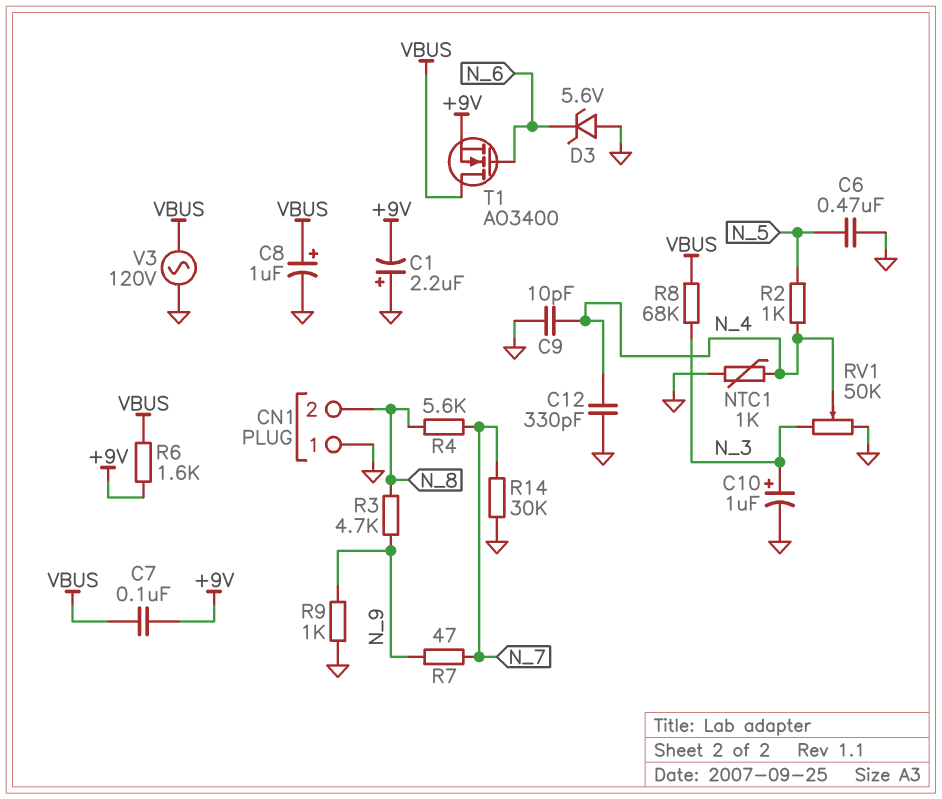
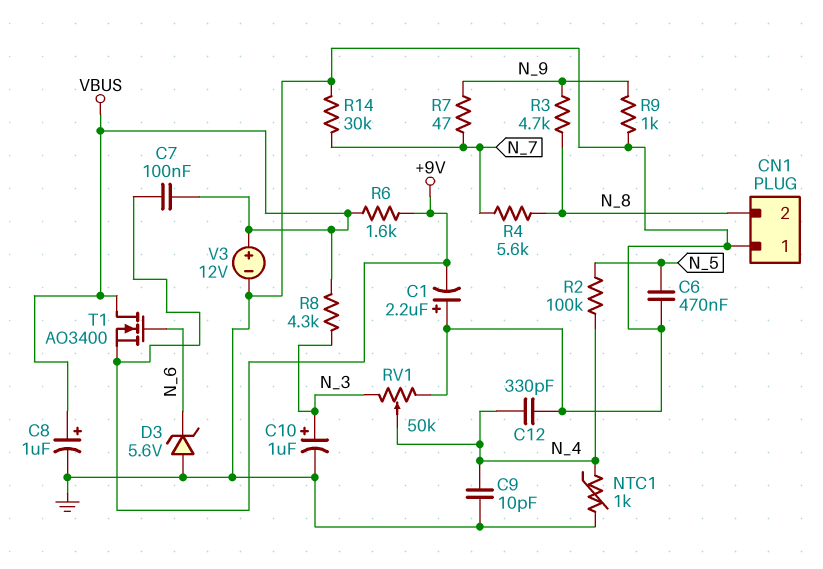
R2: 1k (N_4, N_5) -> 100k (N_4, N_5)
R8: 68k (N_3, VBUS) -> 4.3k (N_3, VBUS)
V3: AC 120V (GND, VBUS) -> 12V (plus VBUS, minus GND)

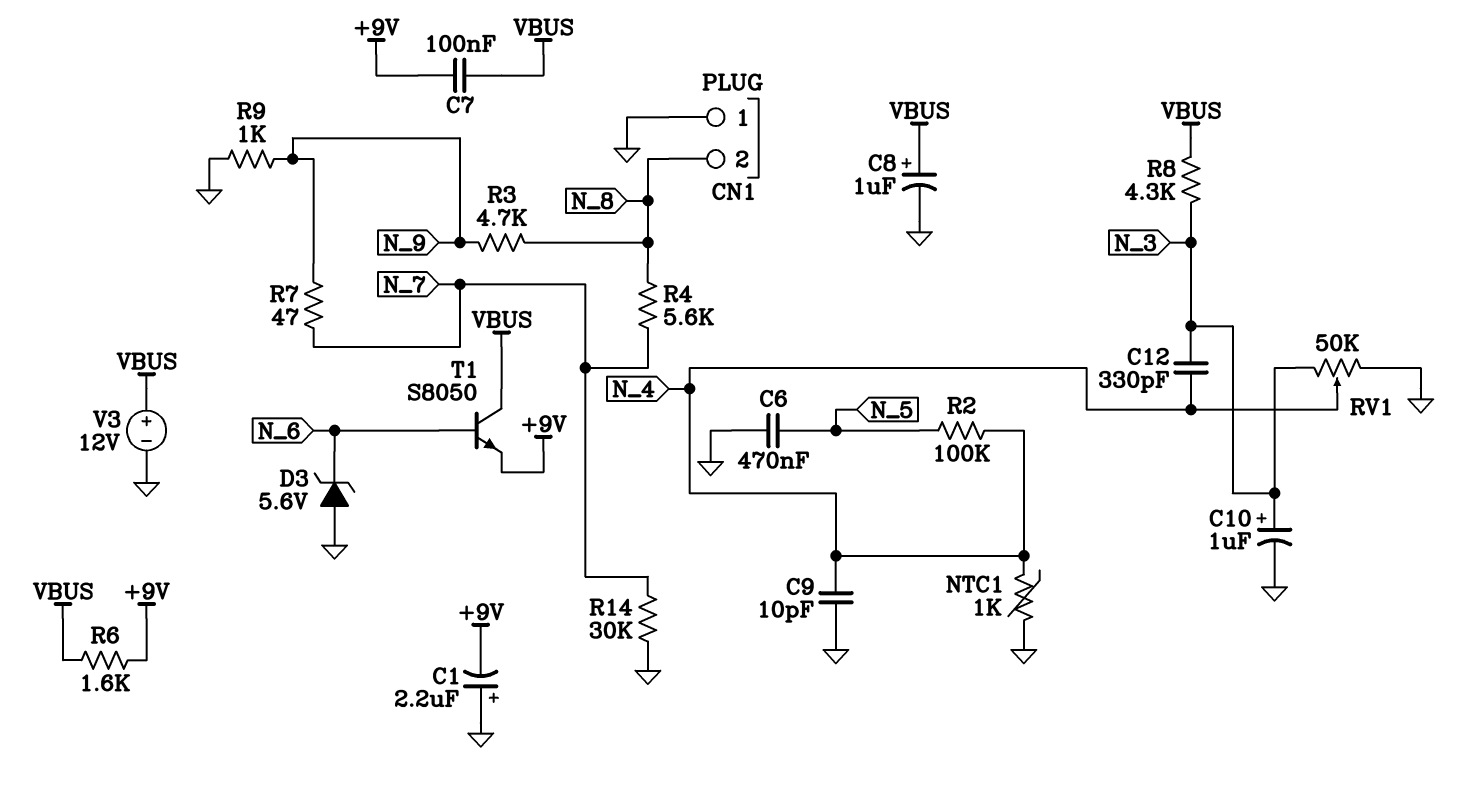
C12: 330pF (GND, N_4) -> 330pF (N_3, N_4)
T1: NMOS AO3400 (G N_6, D VBUS, S +9V) -> NPN S8050 (B N_6, C VBUS, E +9V)

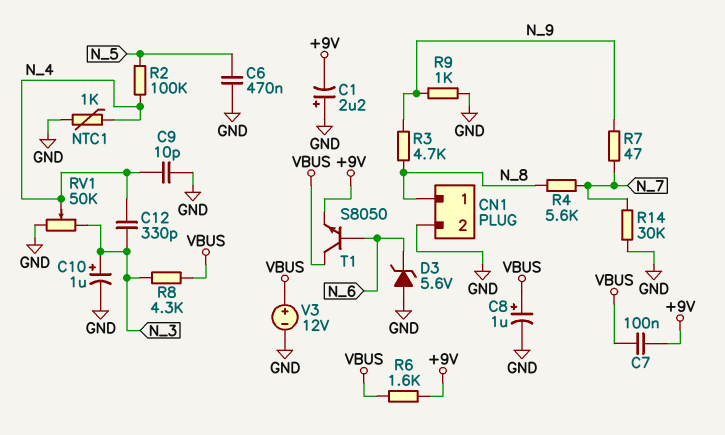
CN1 pin 1: GND -> N_8
CN1 pin 2: N_8 -> GND

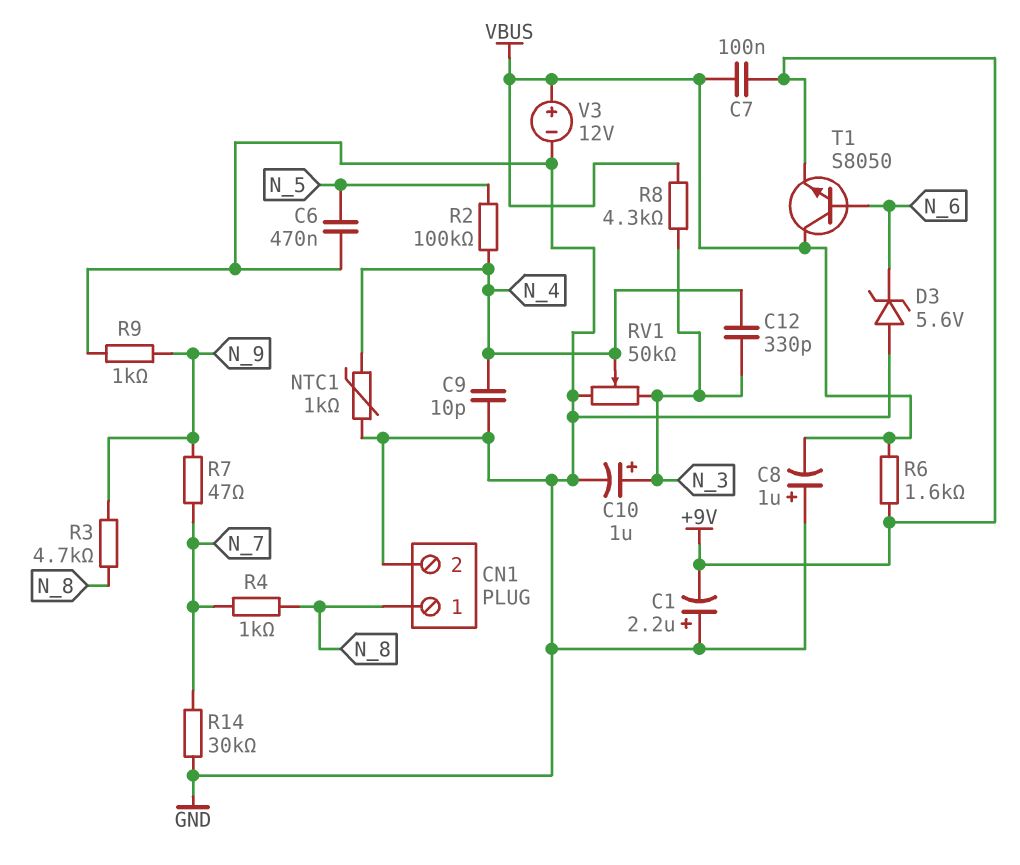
C8: 1uF (plus VBUS, minus GND) -> 1uF (plus GND, minus VBUS)
R4: 5.6k (N_7, N_8) -> 1k (N_7, N_8)

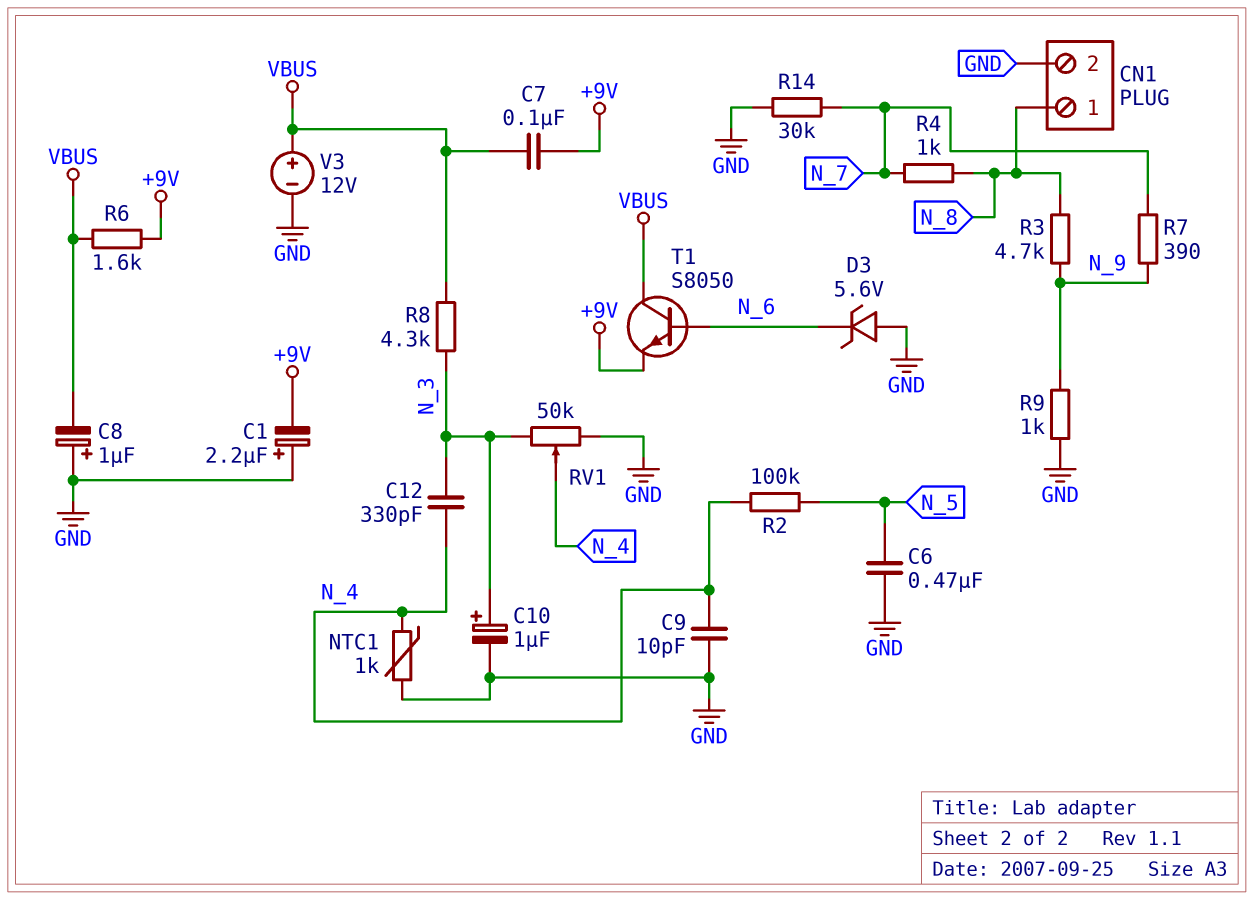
R7: 47 (N_7, N_9) -> 390 (N_7, N_9)

